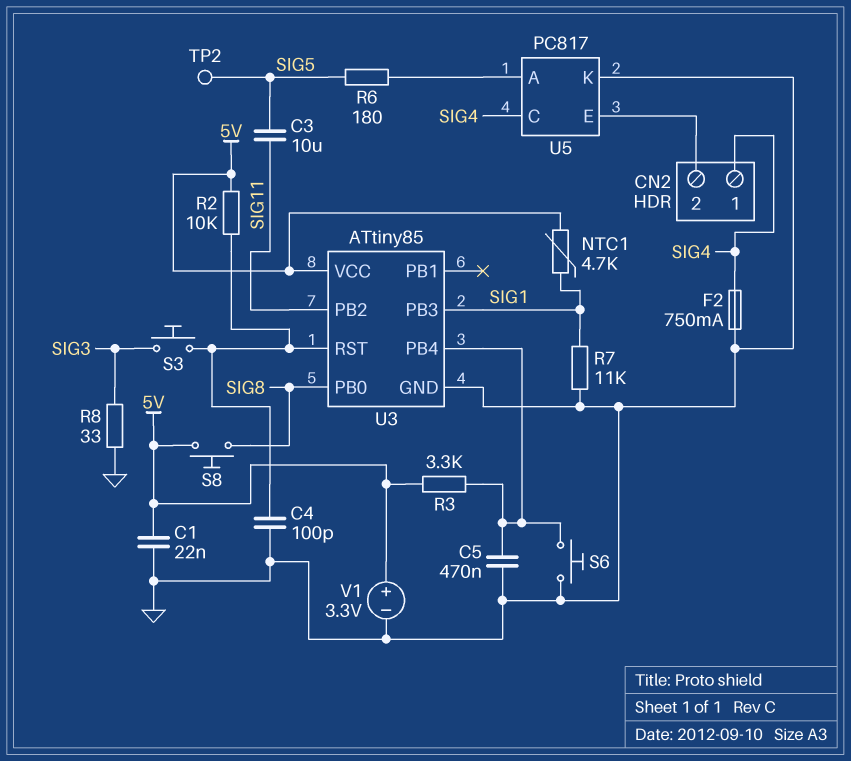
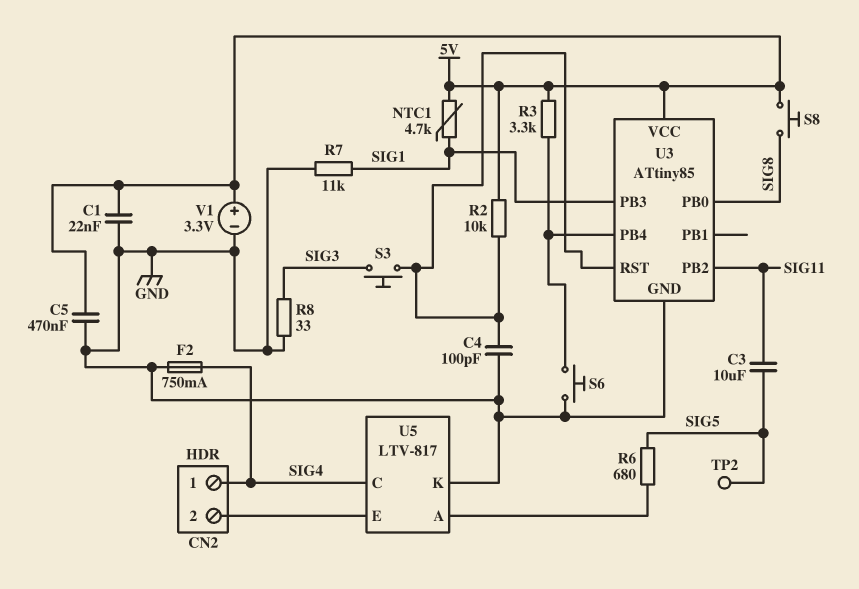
C5: 470nF (GND, U3/PB4) -> 470nF (5V, GND)
R6: 180 (SIG5, U5/A) -> 680 (SIG5, U5/A)
U5: PC817 -> LTV-817

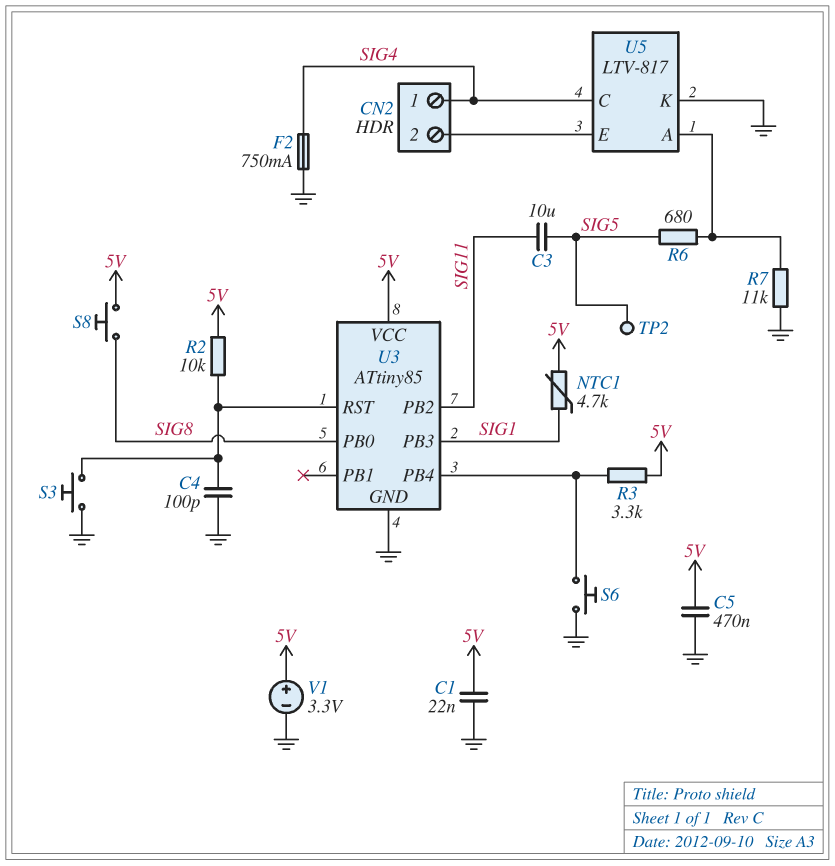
R7: 11k (GND, SIG1) -> 11k (GND, U5/A)
R8: 33 (GND, SIG3) -> none
S3: button (SIG3, U3/RST) -> button (GND, U3/RST)

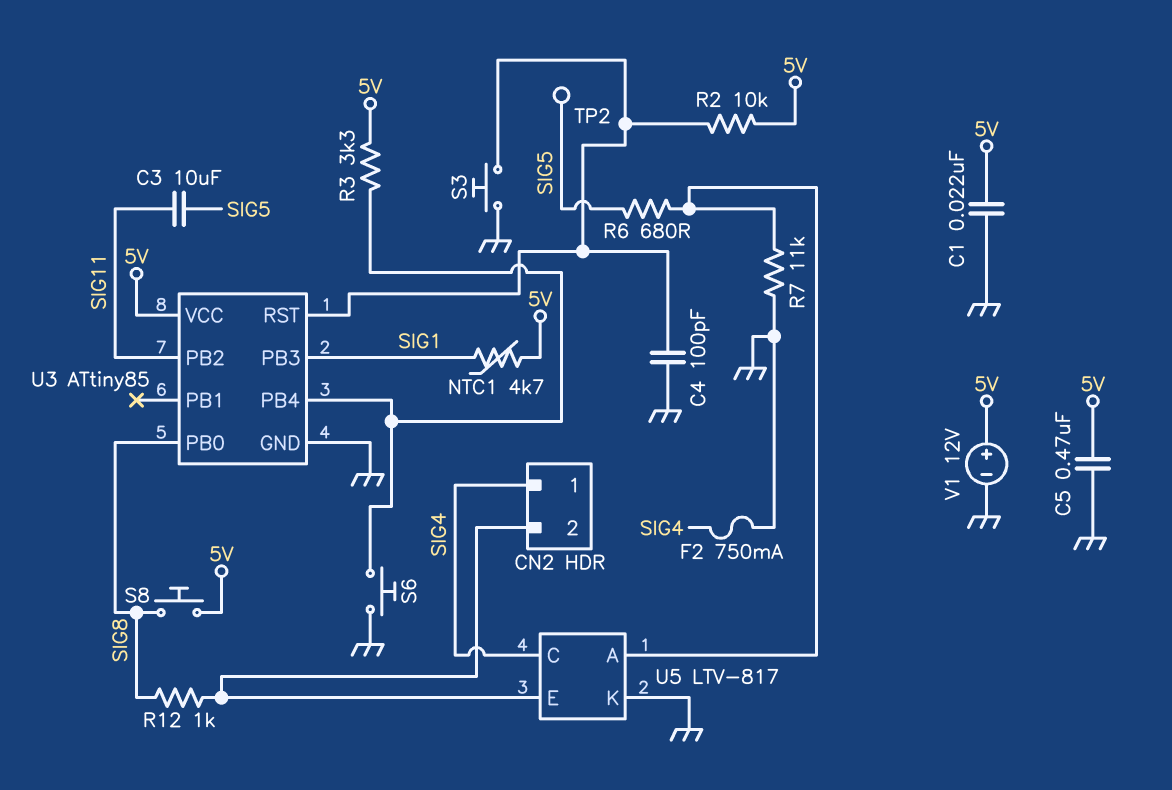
R12: none -> 1k (CN2/2, SIG8)
V1: 3.3V (plus 5V, minus GND) -> 12V (plus 5V, minus GND)

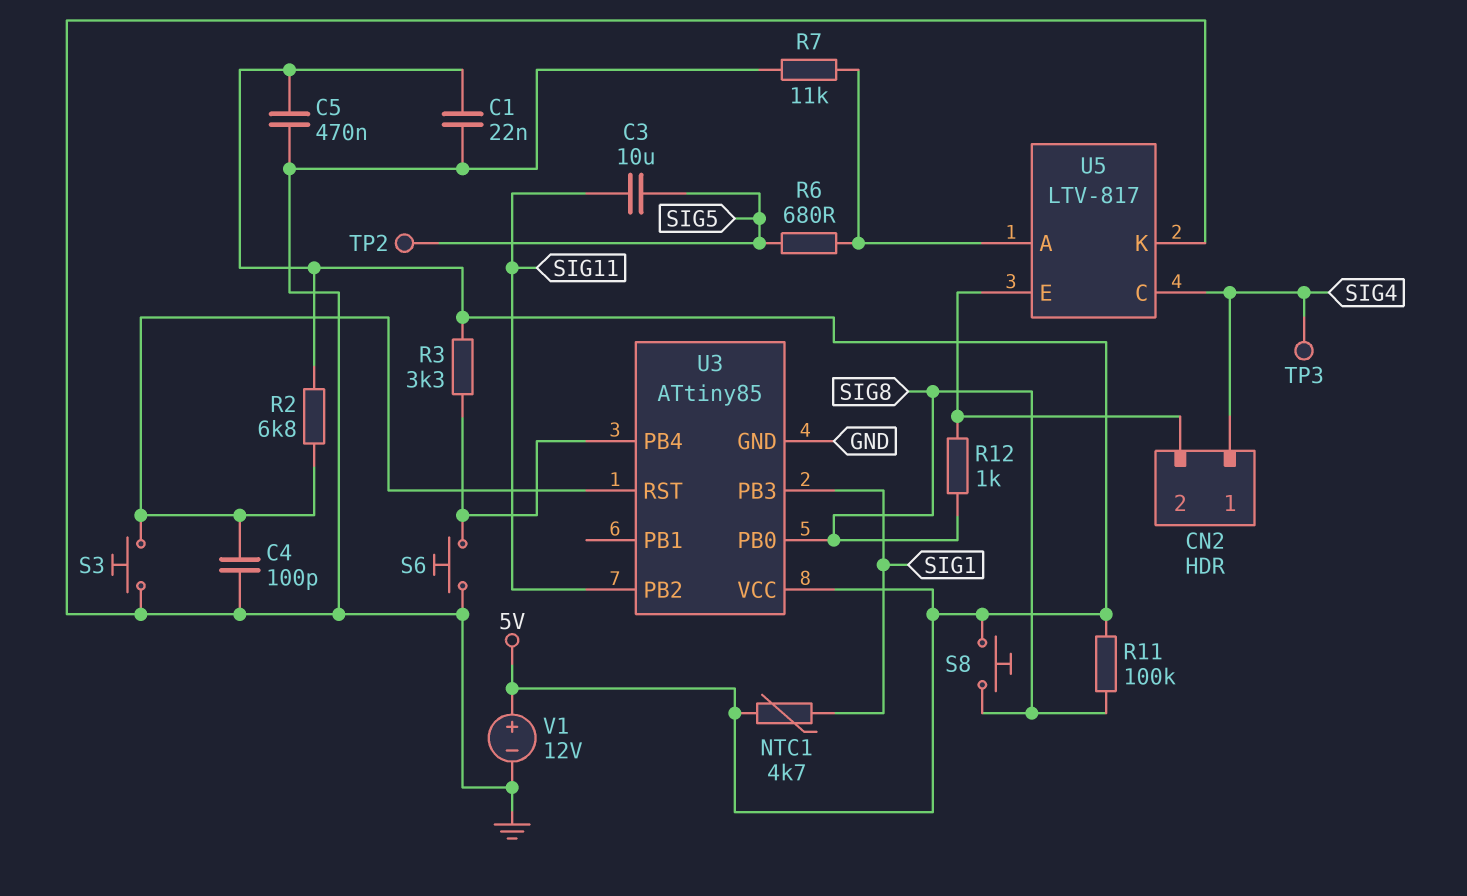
F2: 750mA (GND, SIG4) -> none
R2: 10k (5V, U3/RST) -> 6.8k (5V, U3/RST)
R11: none -> 100k (5V, SIG8)
TP3: none -> test point (SIG4)

